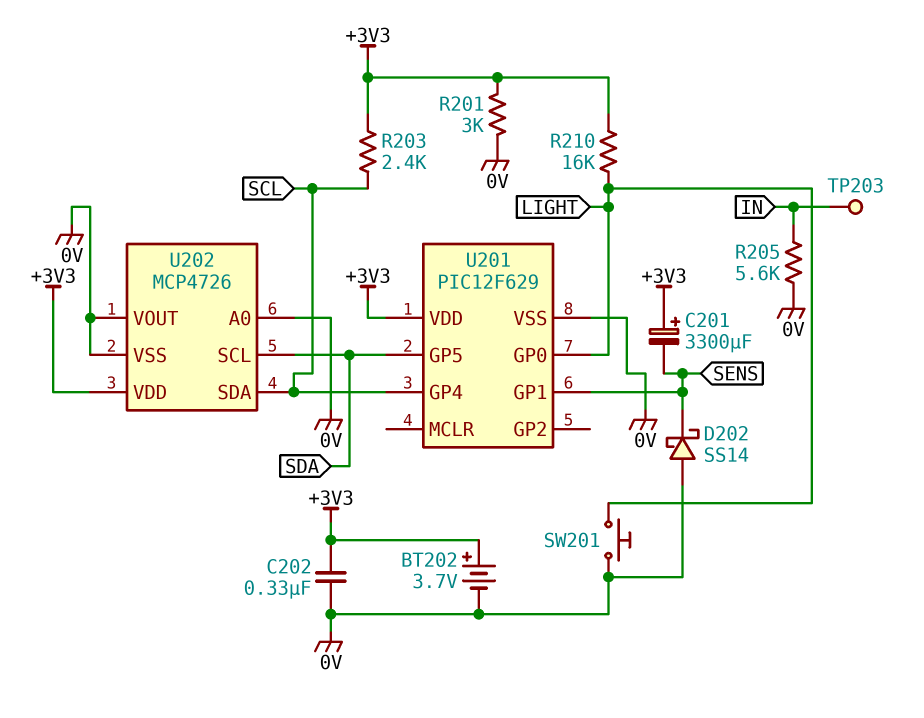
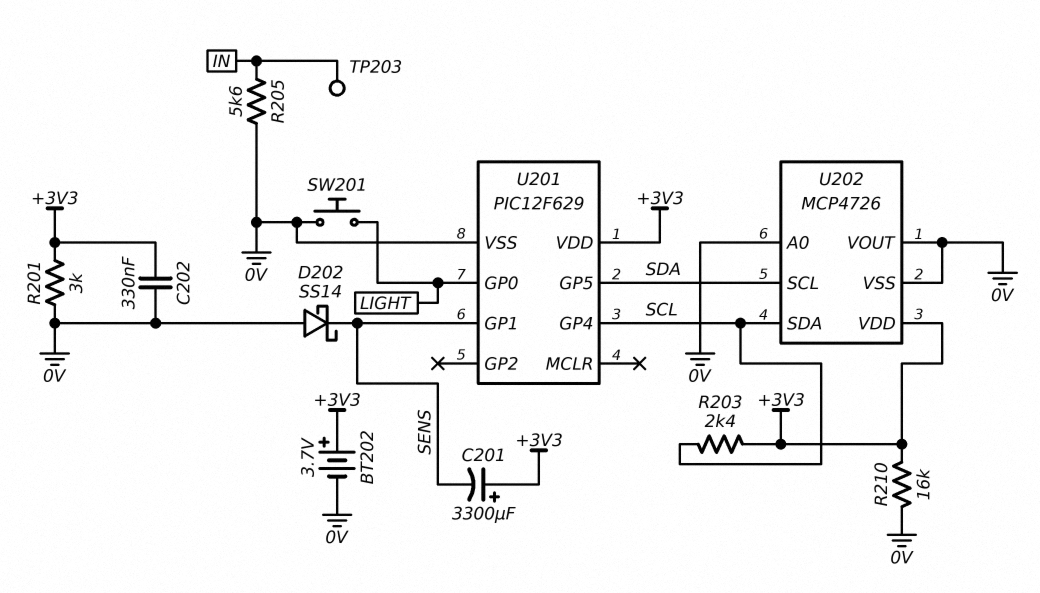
R210: 16k (+3V3, LIGHT) -> 16k (+3V3, 0V)

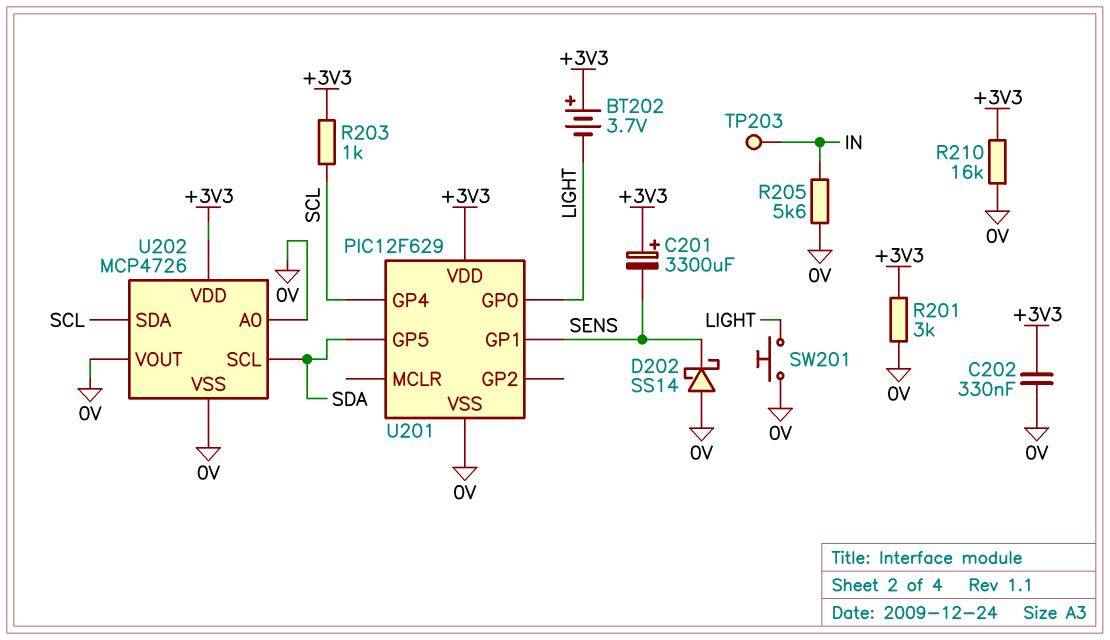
BT202: 3.7V (plus +3V3, minus 0V) -> 3.7V (plus +3V3, minus LIGHT)
R203: 2.4k (+3V3, SCL) -> 1k (+3V3, SCL)

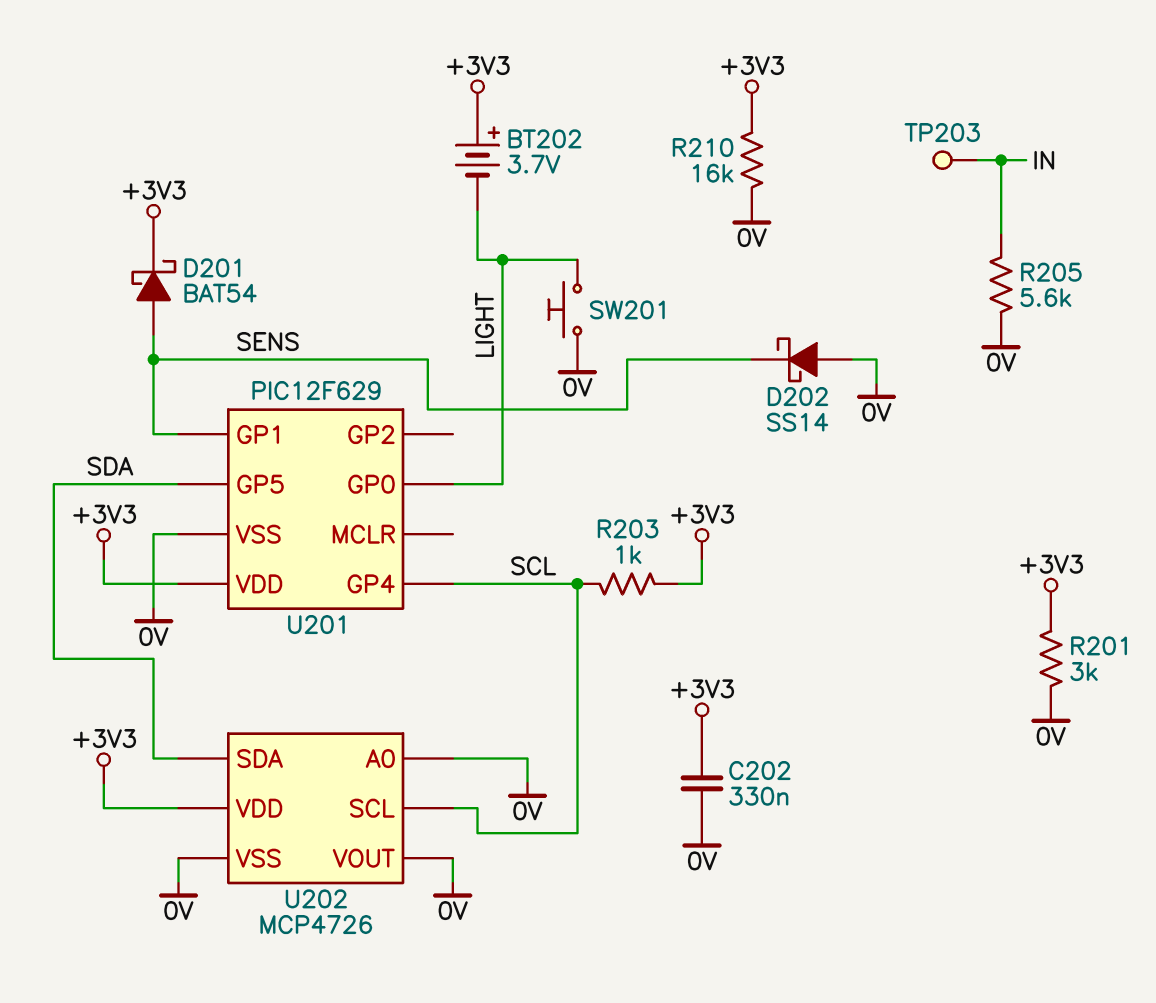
C201: 3300uF (plus +3V3, minus SENS) -> none
D201: none -> schottky BAT54 (A SENS, K +3V3)
U202 pin SCL: SDA -> SCL
U202 pin SDA: SCL -> SDA

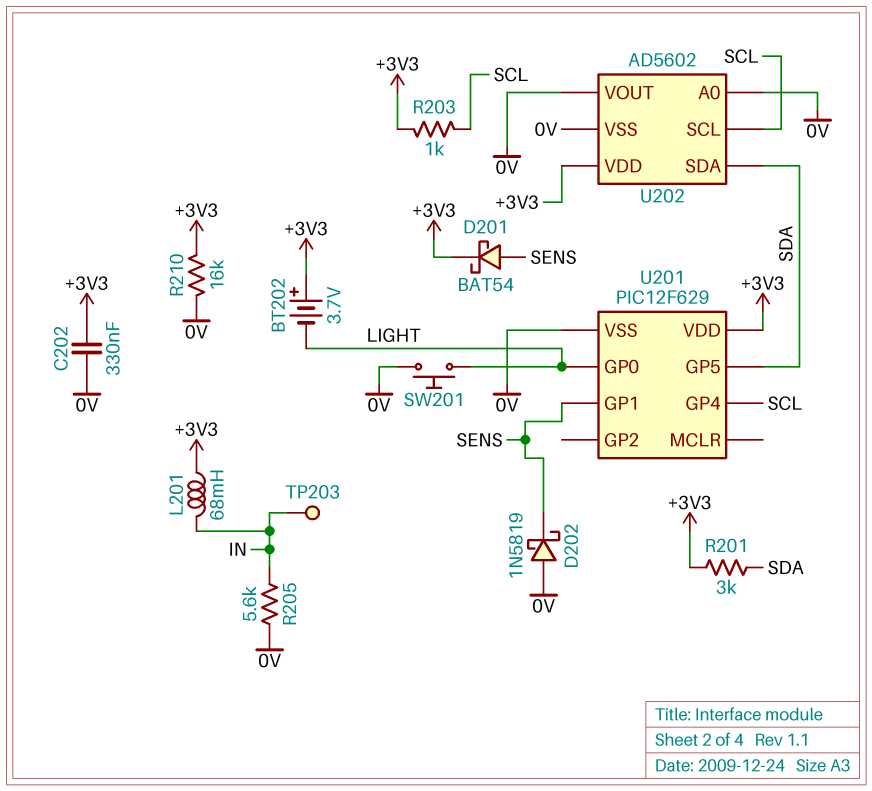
D202: schottky SS14 (A 0V, K SENS) -> schottky 1N5819 (A 0V, K SENS)
L201: none -> 68mH (+3V3, IN)
R201: 3k (+3V3, 0V) -> 3k (+3V3, SDA)
U202: MCP4726 -> AD5602

